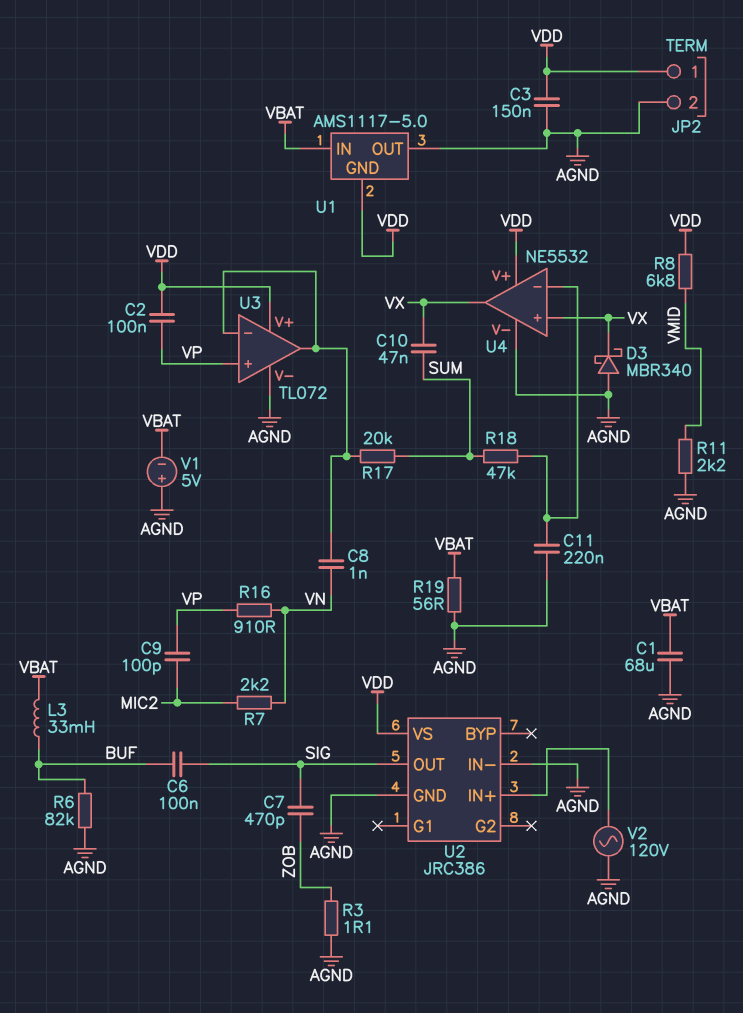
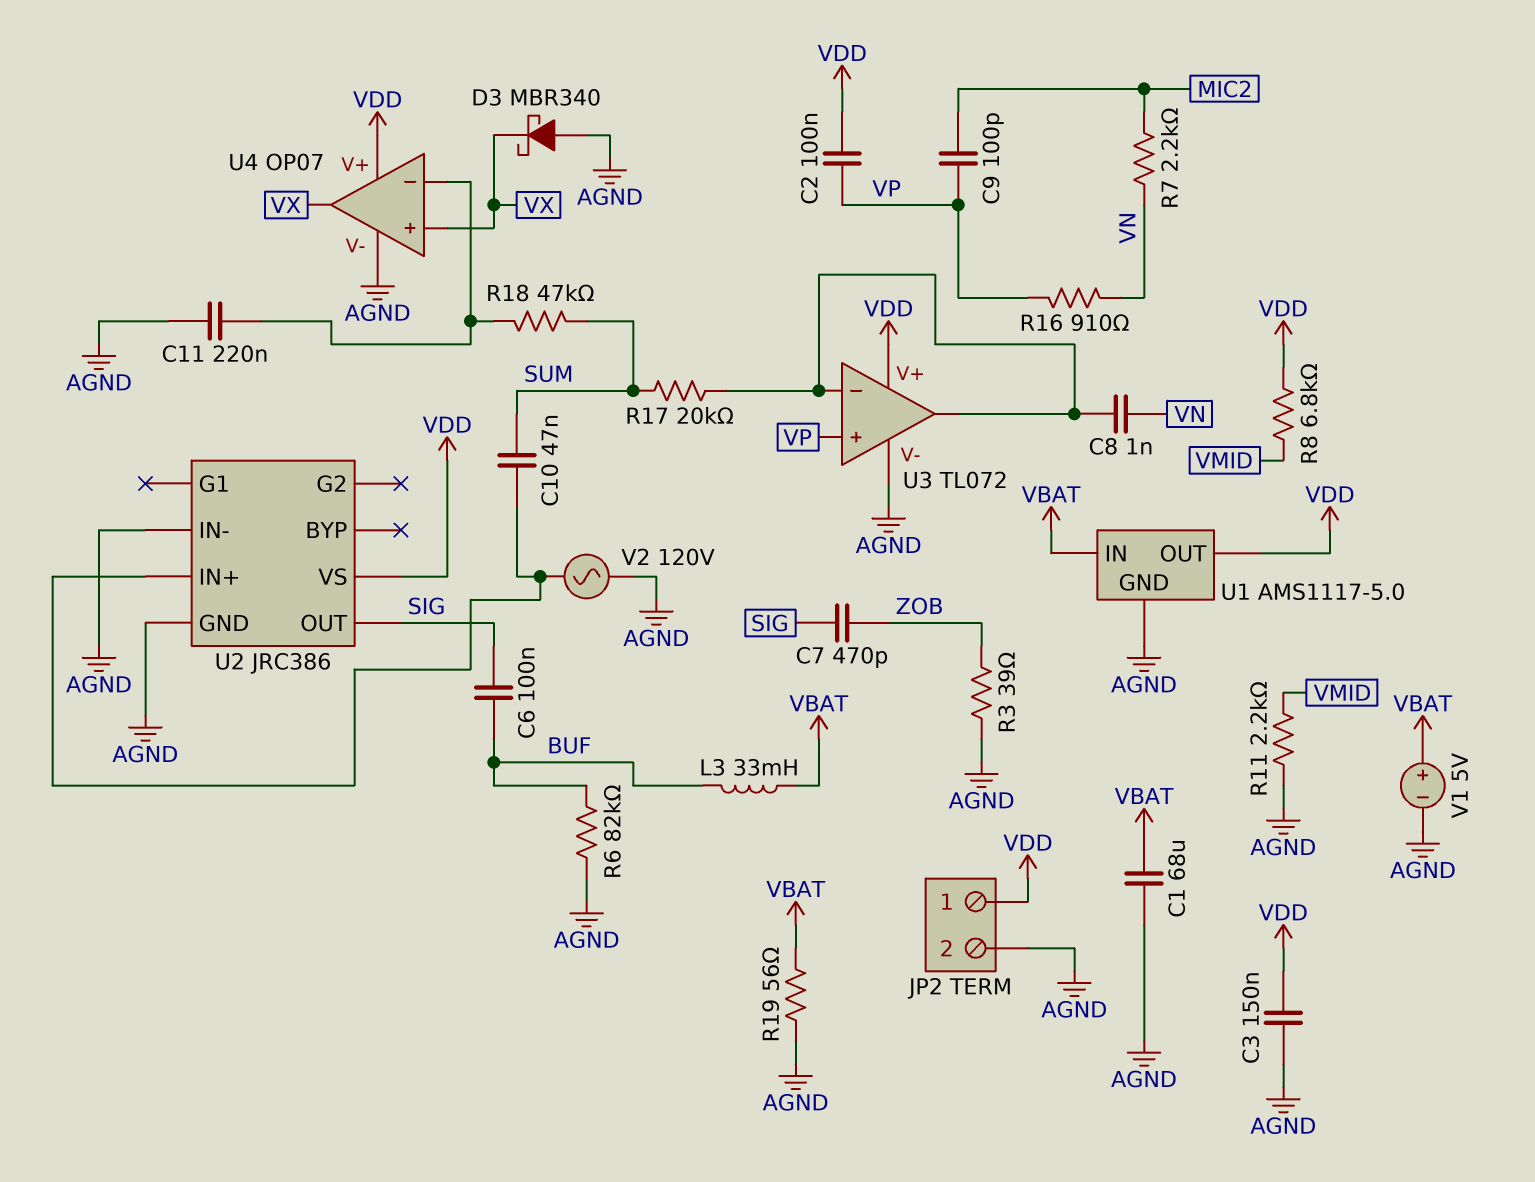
C10: 47nF (SUM, VX) -> 47nF (SUM, U2/IN+)
R3: 1.1 (AGND, ZOB) -> 39 (AGND, ZOB)
U1 pin GND: VDD -> AGND
U1 pin OUT: AGND -> VDD
U4: NE5532 -> OP07
V1: 5V (plus AGND, minus VBAT) -> 5V (plus VBAT, minus AGND)

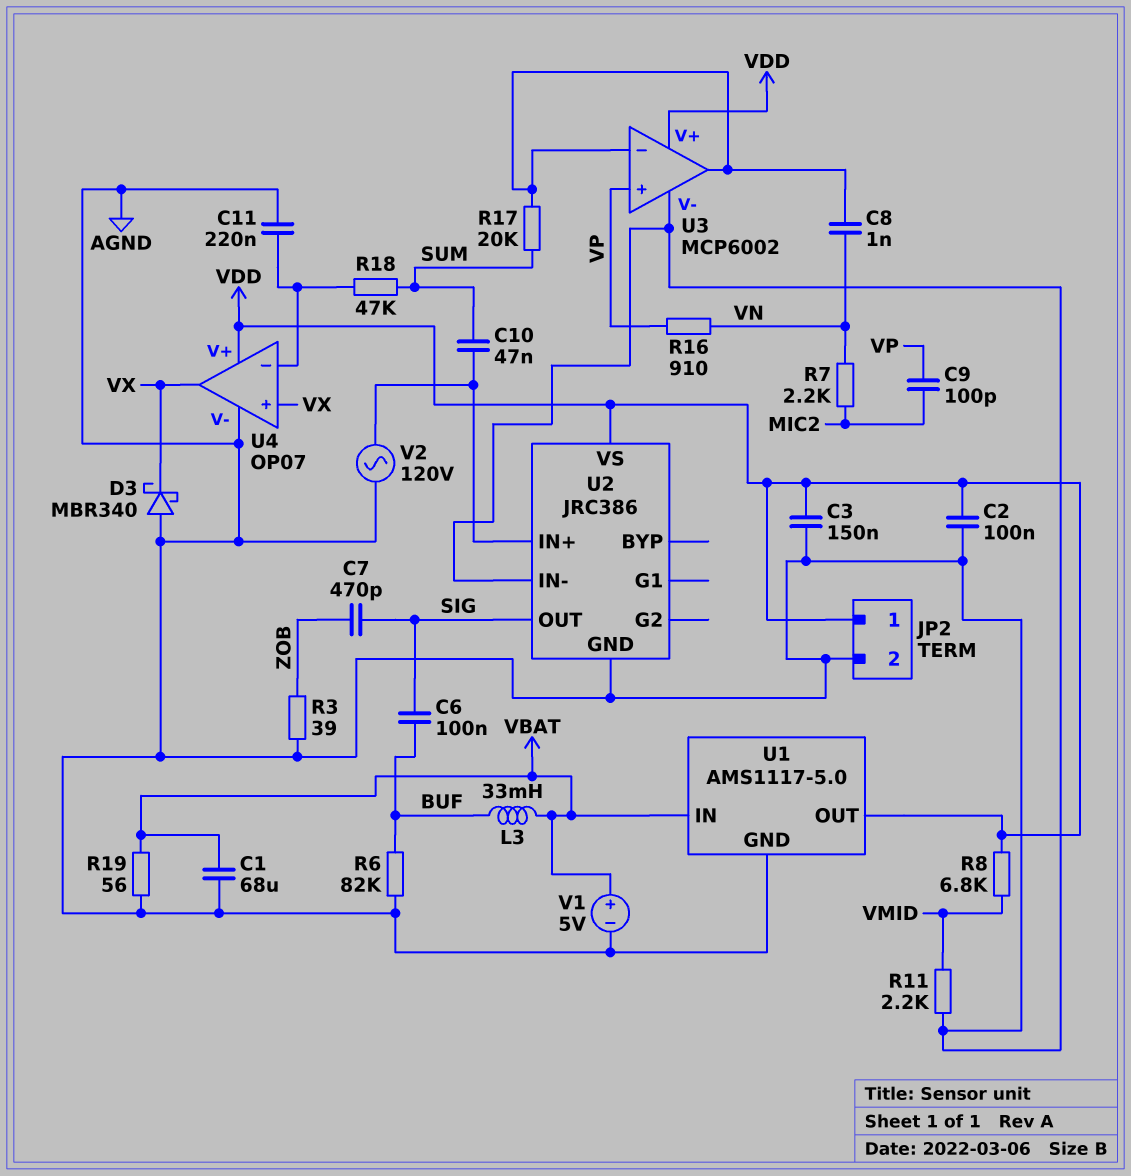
C2: 100nF (VDD, VP) -> 100nF (AGND, VDD)
U3: TL072 -> MCP6002

